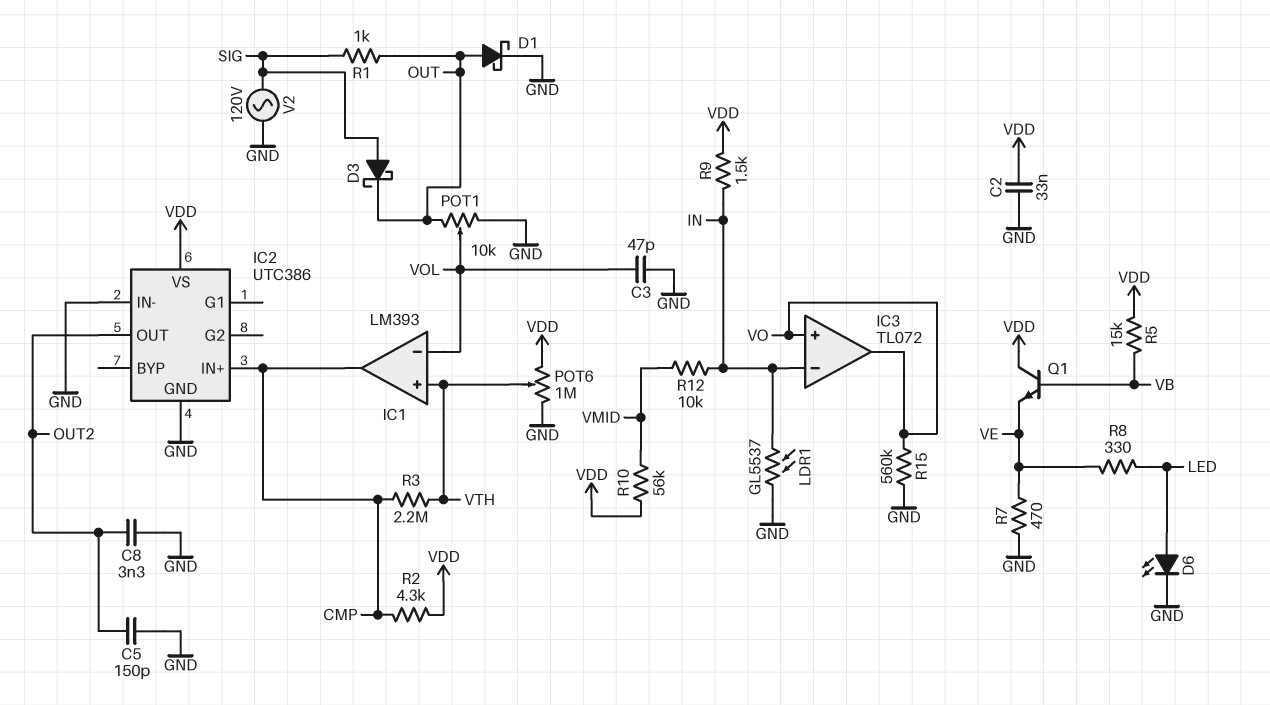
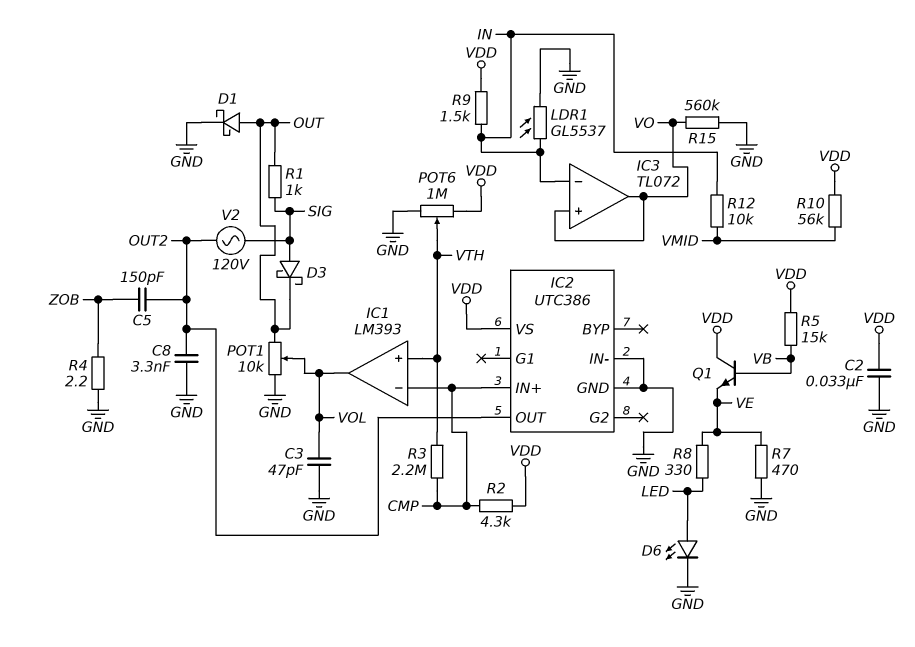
C5: 150pF (GND, OUT2) -> 150pF (OUT2, ZOB)
IC1 pin in-: VOL -> CMP
IC1 pin out: CMP -> VOL
R4: none -> 2.2 (GND, ZOB)
V2: AC 120V (GND, SIG) -> AC 120V (OUT2, SIG)

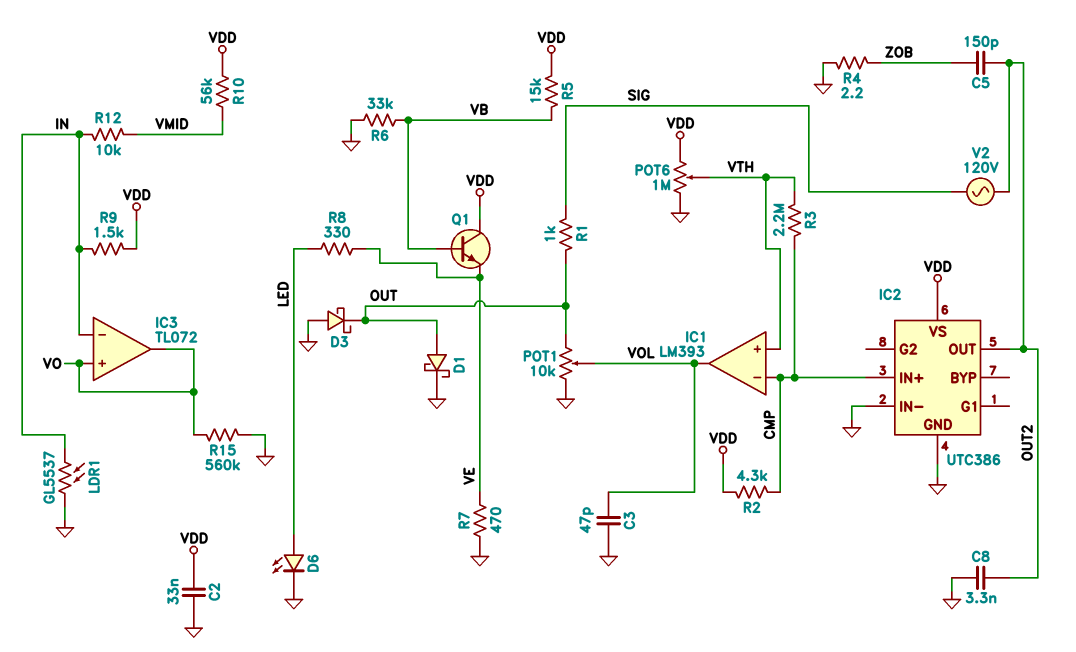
D3: schottky (A SIG, K OUT) -> schottky (A GND, K OUT)
R6: none -> 33k (GND, VB)

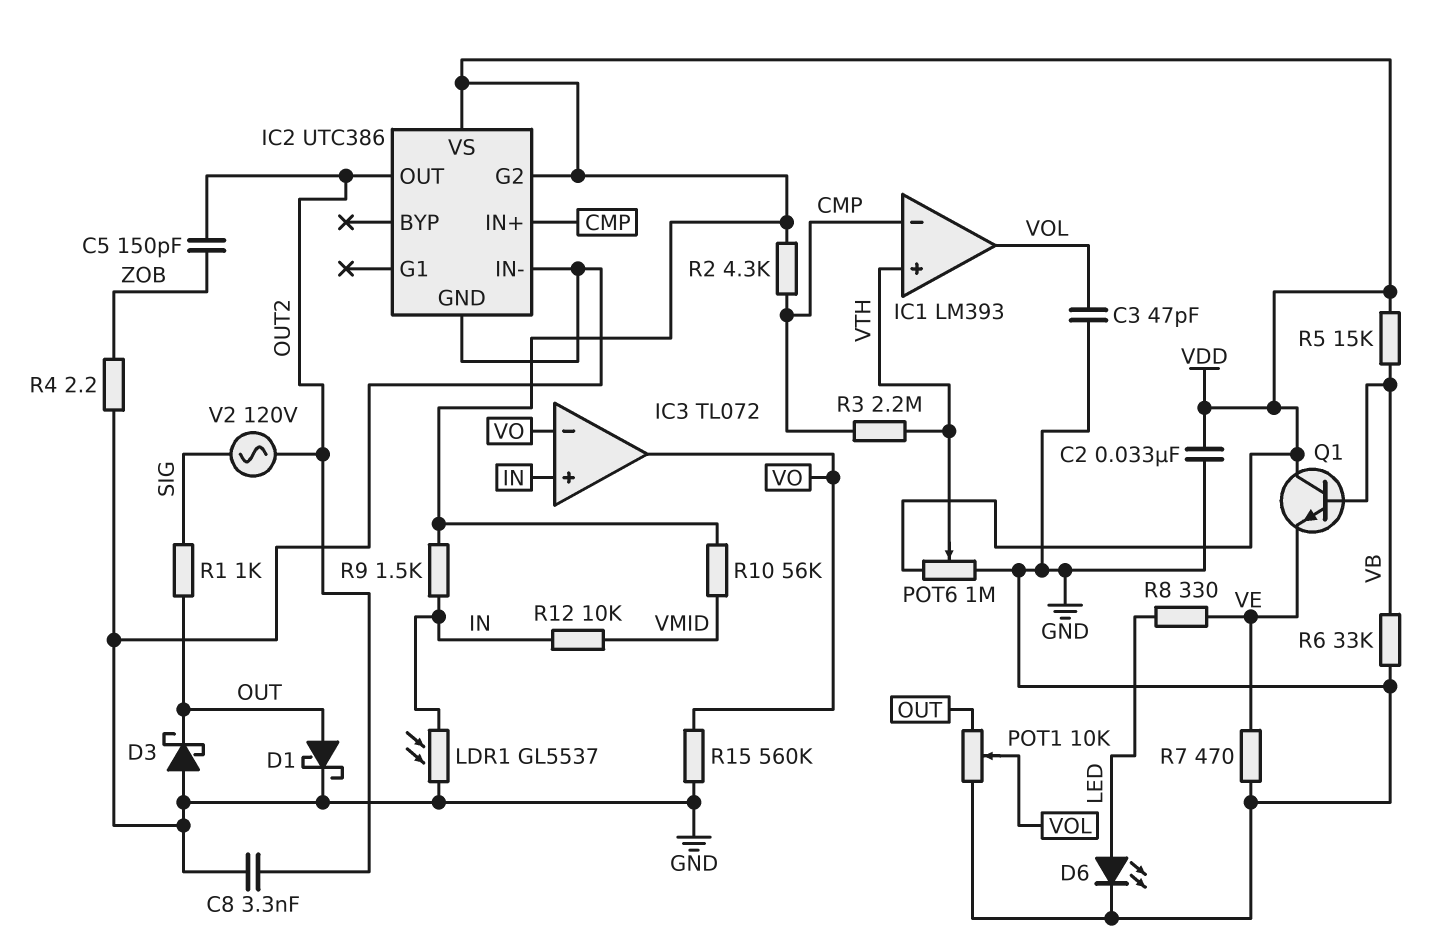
IC2 pin G2: none -> VDD
IC3 pin in+: VO -> IN
IC3 pin in-: IN -> VO

